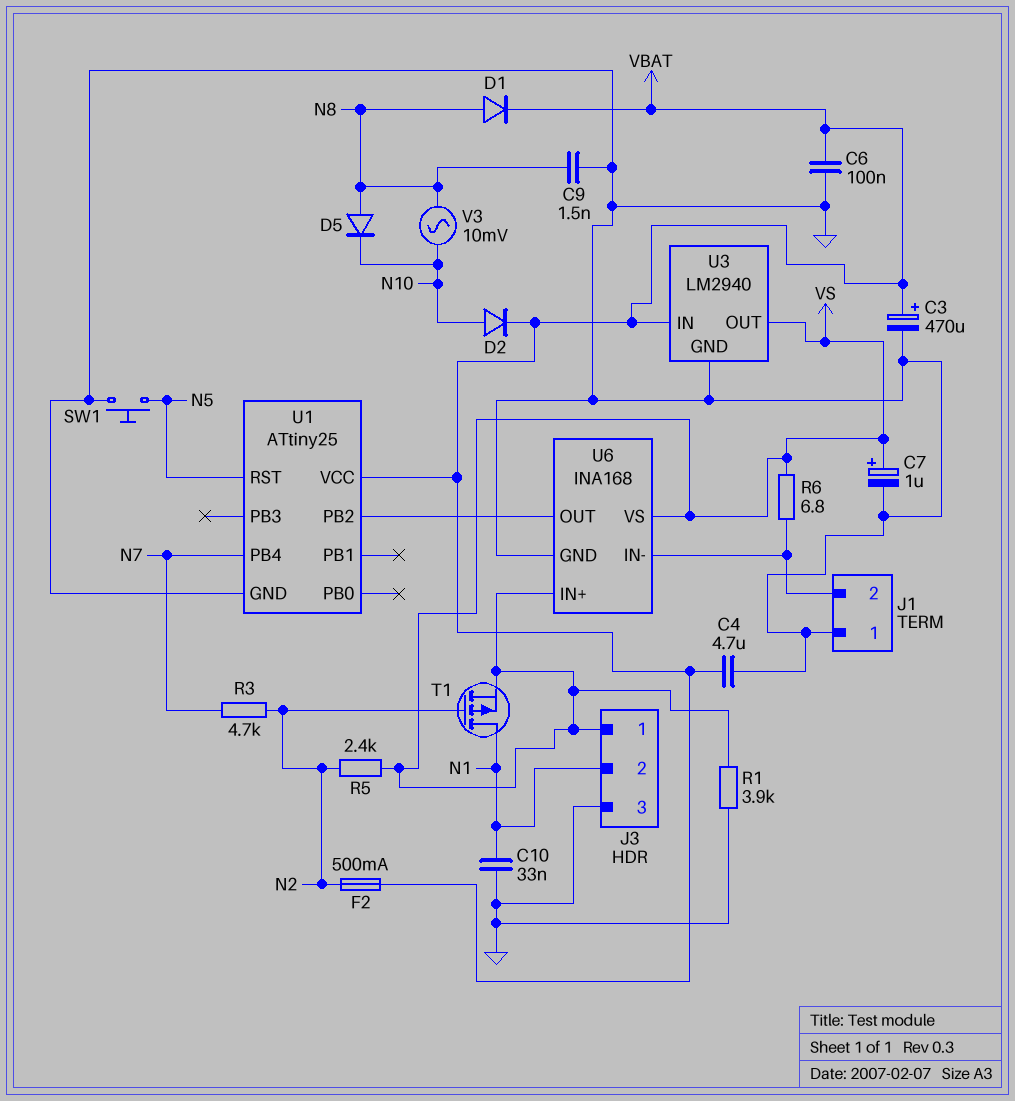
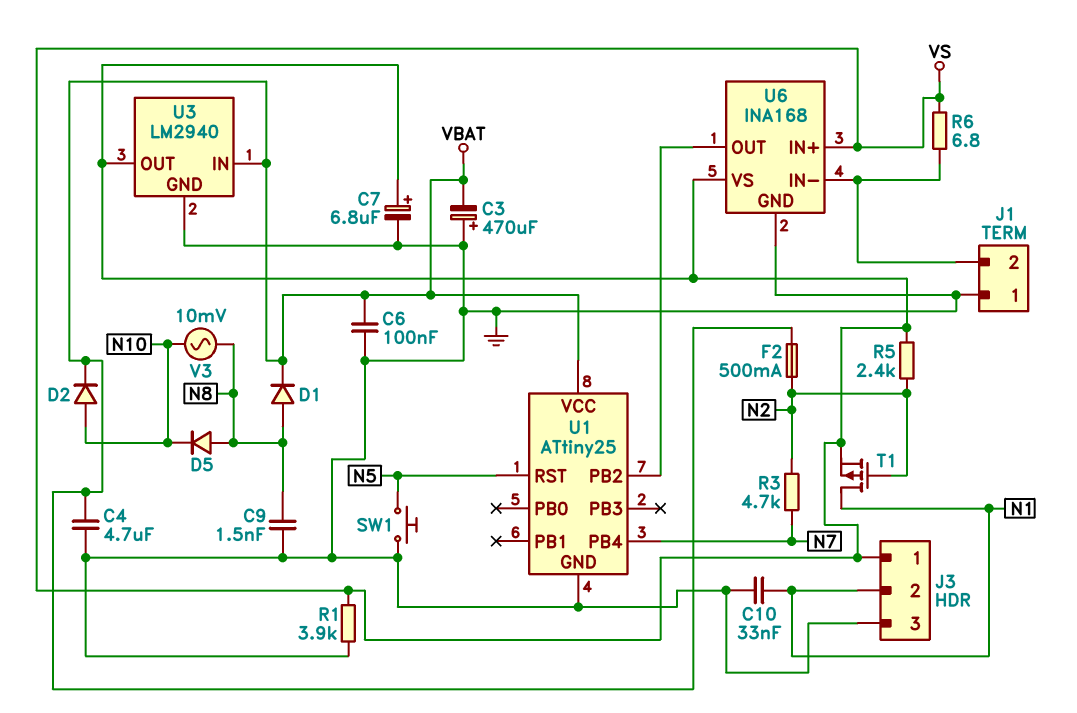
C3: 470uF (plus VBAT, minus GND) -> 470uF (plus GND, minus VBAT)
C7: 1uF (plus VS, minus GND) -> 6.8uF (plus VS, minus GND)

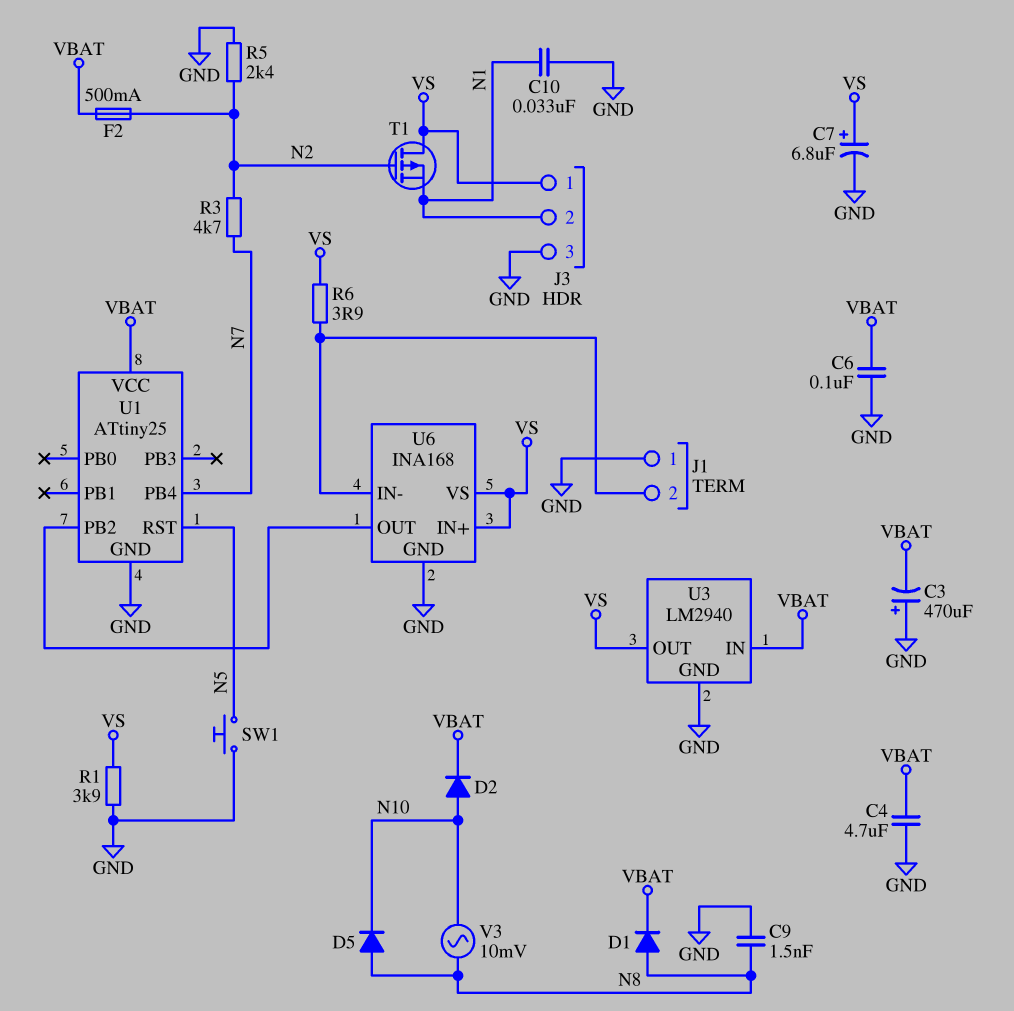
R5: 2.4k (N2, VS) -> 2.4k (GND, N2)
R6: 6.8 (J1/2, VS) -> 3.9 (J1/2, VS)
T1: PMOS (G N2, D N1, S VS) -> PMOS (G N2, D VS, S N1)

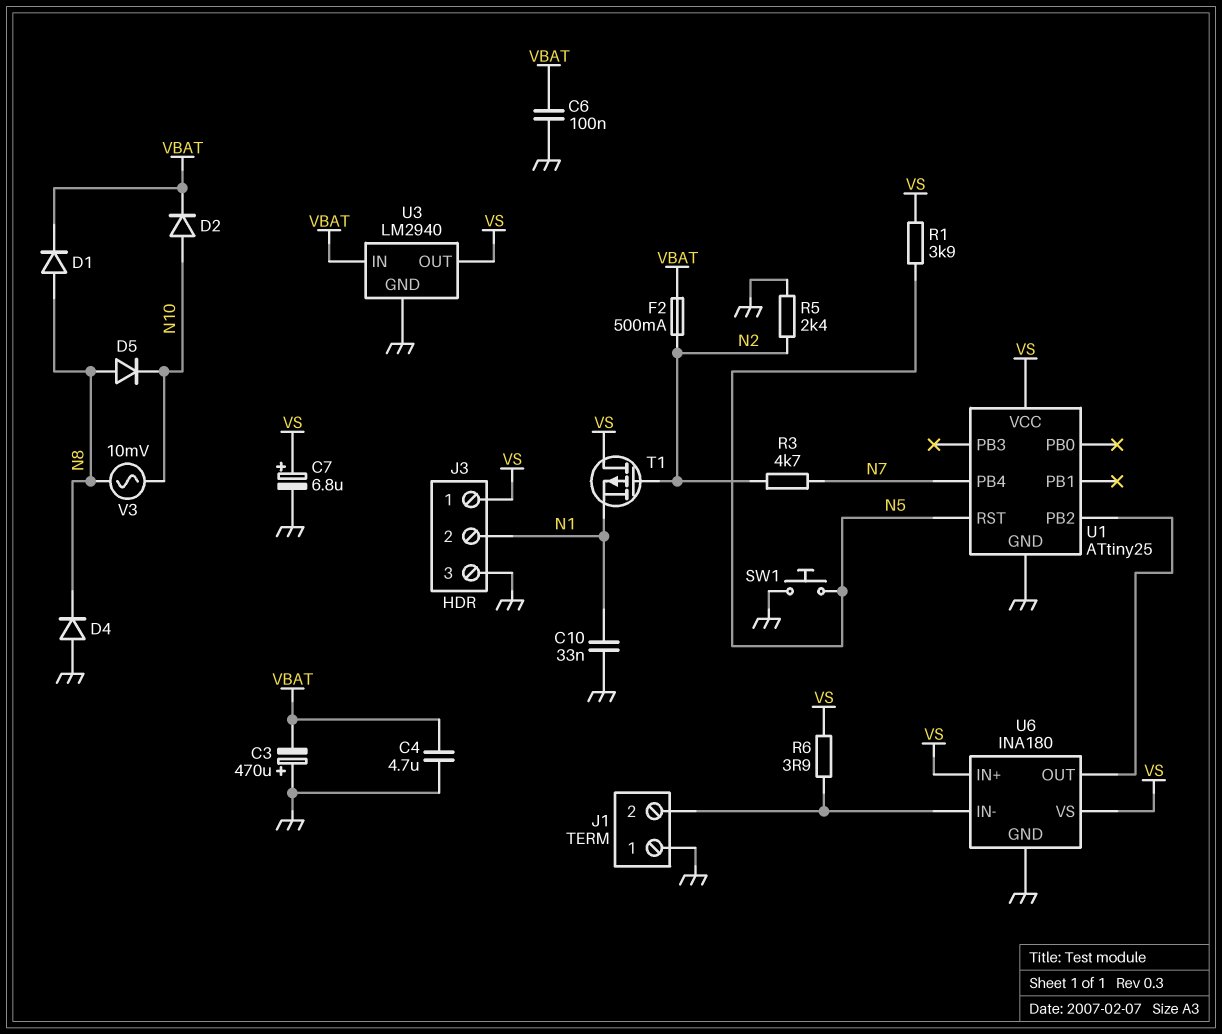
C9: 1.5nF (GND, N8) -> none
D4: none -> diode (A GND, K N8)
R1: 3.9k (GND, VS) -> 3.9k (N5, VS)
U1 pin VCC: VBAT -> VS
U6: INA168 -> INA180

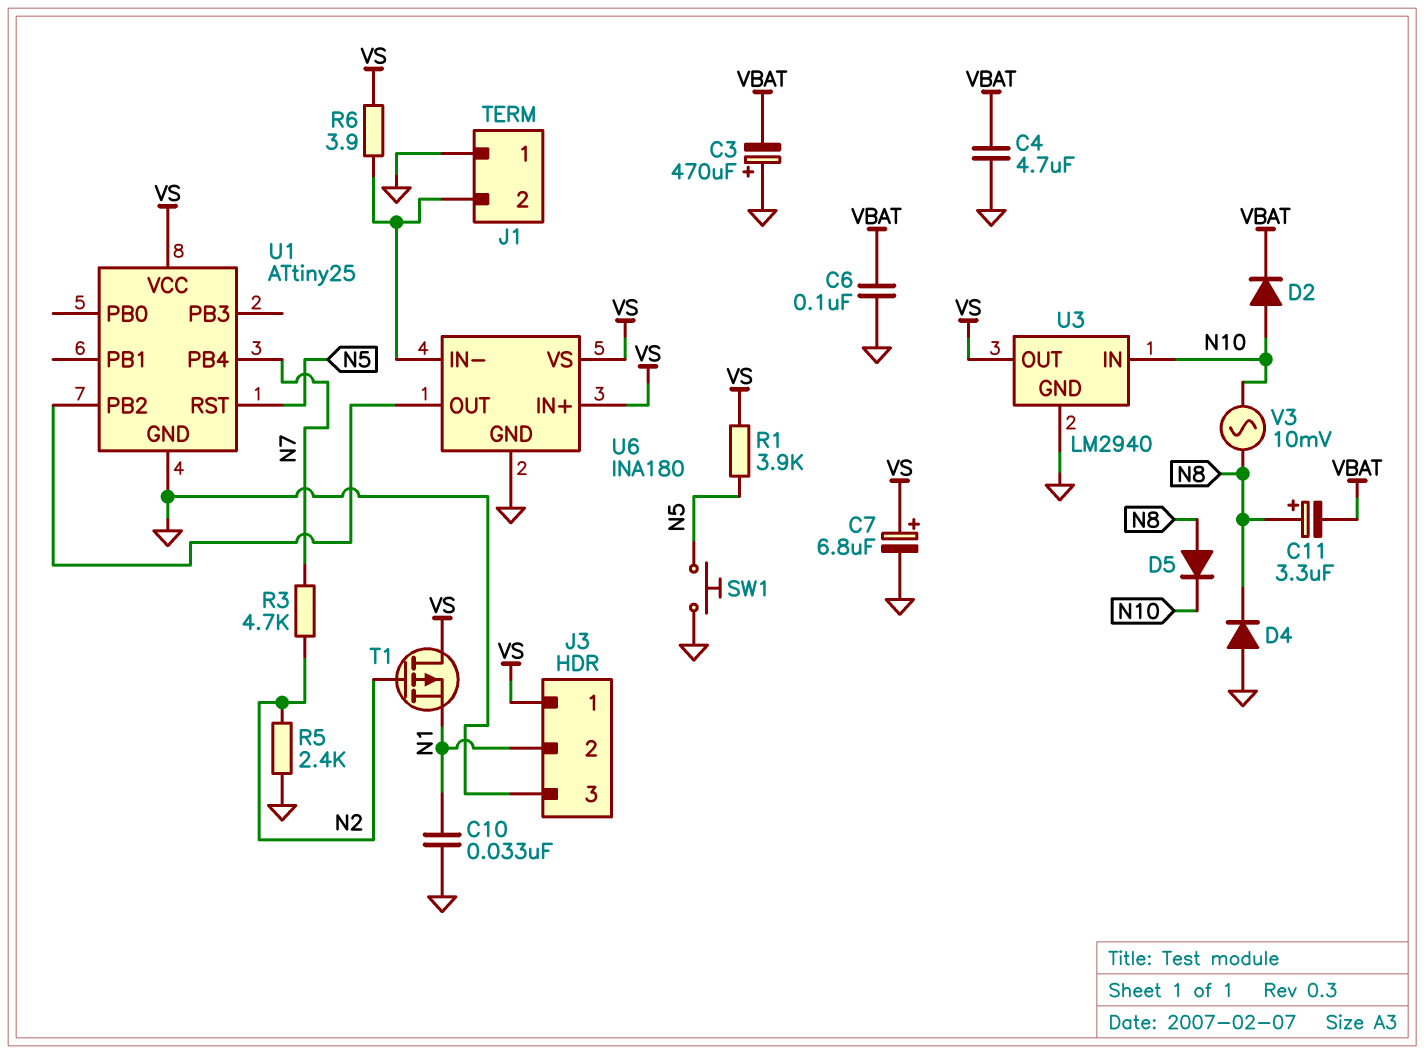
C11: none -> 3.3uF (plus N8, minus VBAT)
D1: diode (A N8, K VBAT) -> none
F2: 500mA (N2, VBAT) -> none
U3 pin IN: VBAT -> N10

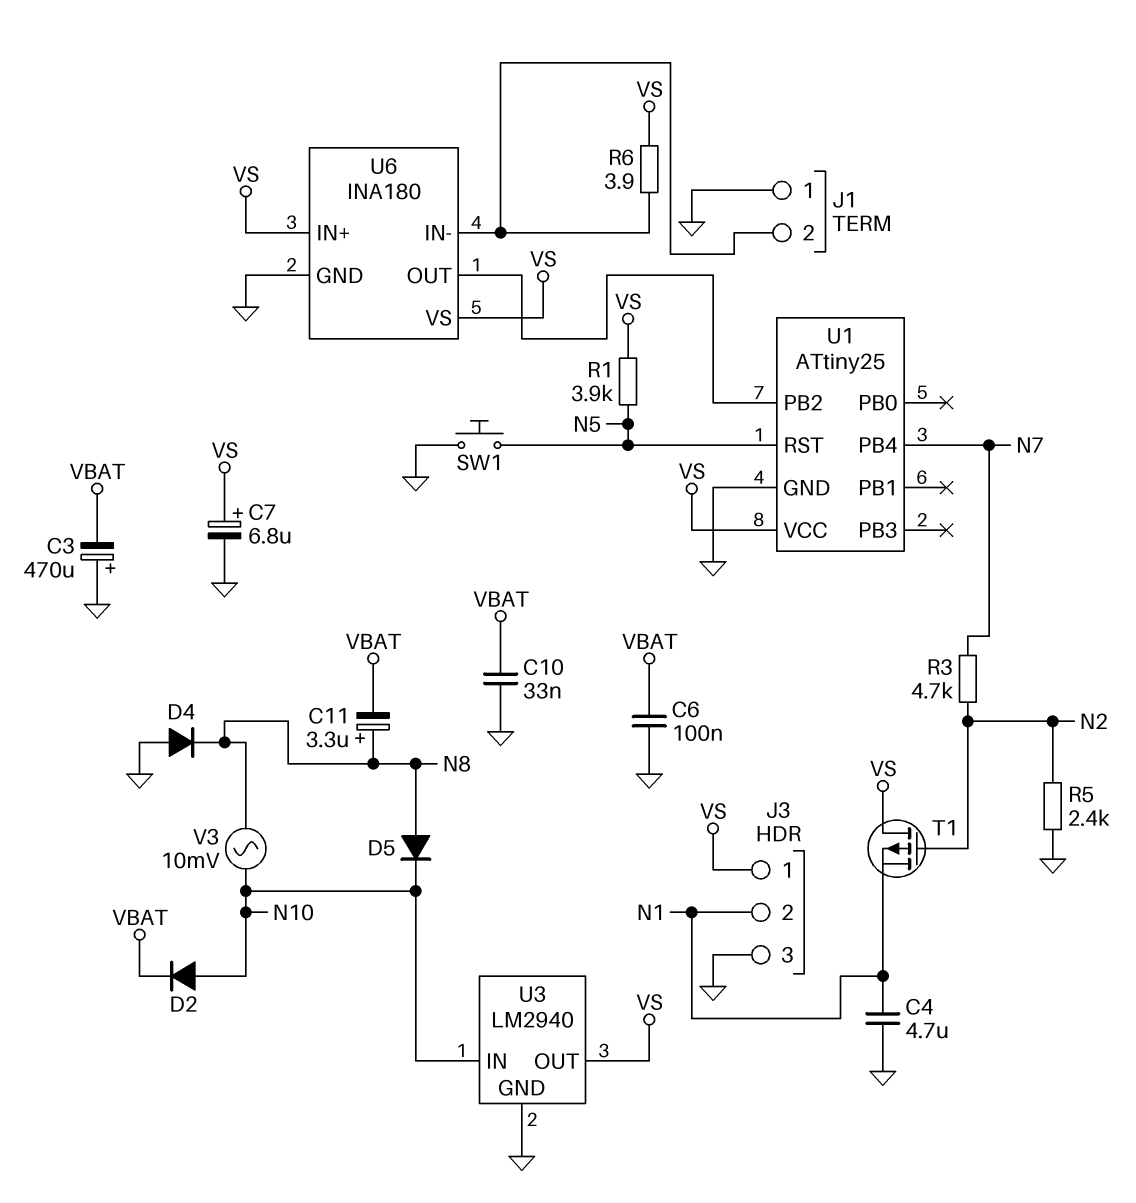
C4: 4.7uF (GND, VBAT) -> 4.7uF (GND, N1)
C10: 33nF (GND, N1) -> 33nF (GND, VBAT)

